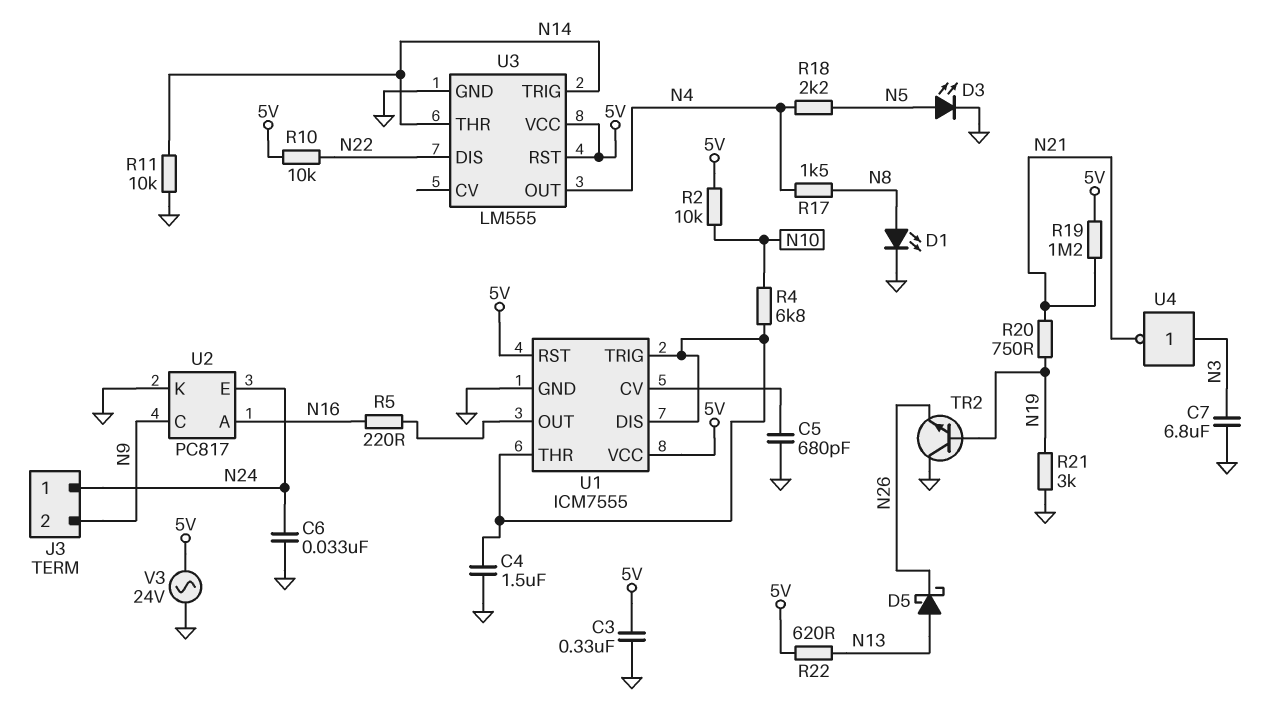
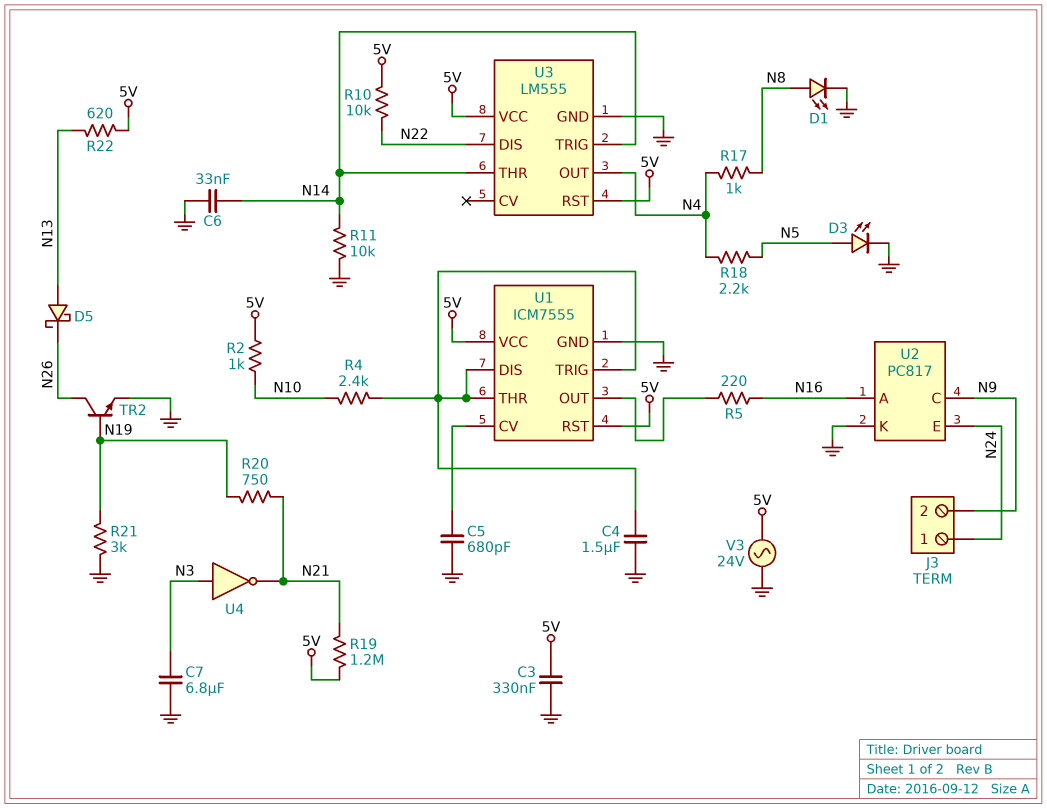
C6: 33nF (GND, N24) -> 33nF (GND, N14)
R2: 10k (5V, N10) -> 1k (5V, N10)
R4: 6.8k (N10, U1/DIS) -> 2.4k (N10, U1/DIS)
R17: 1.5k (N4, N8) -> 1k (N4, N8)
TR2: NPN (B N19, C GND, E N26) -> NPN (B N19, C N26, E GND)

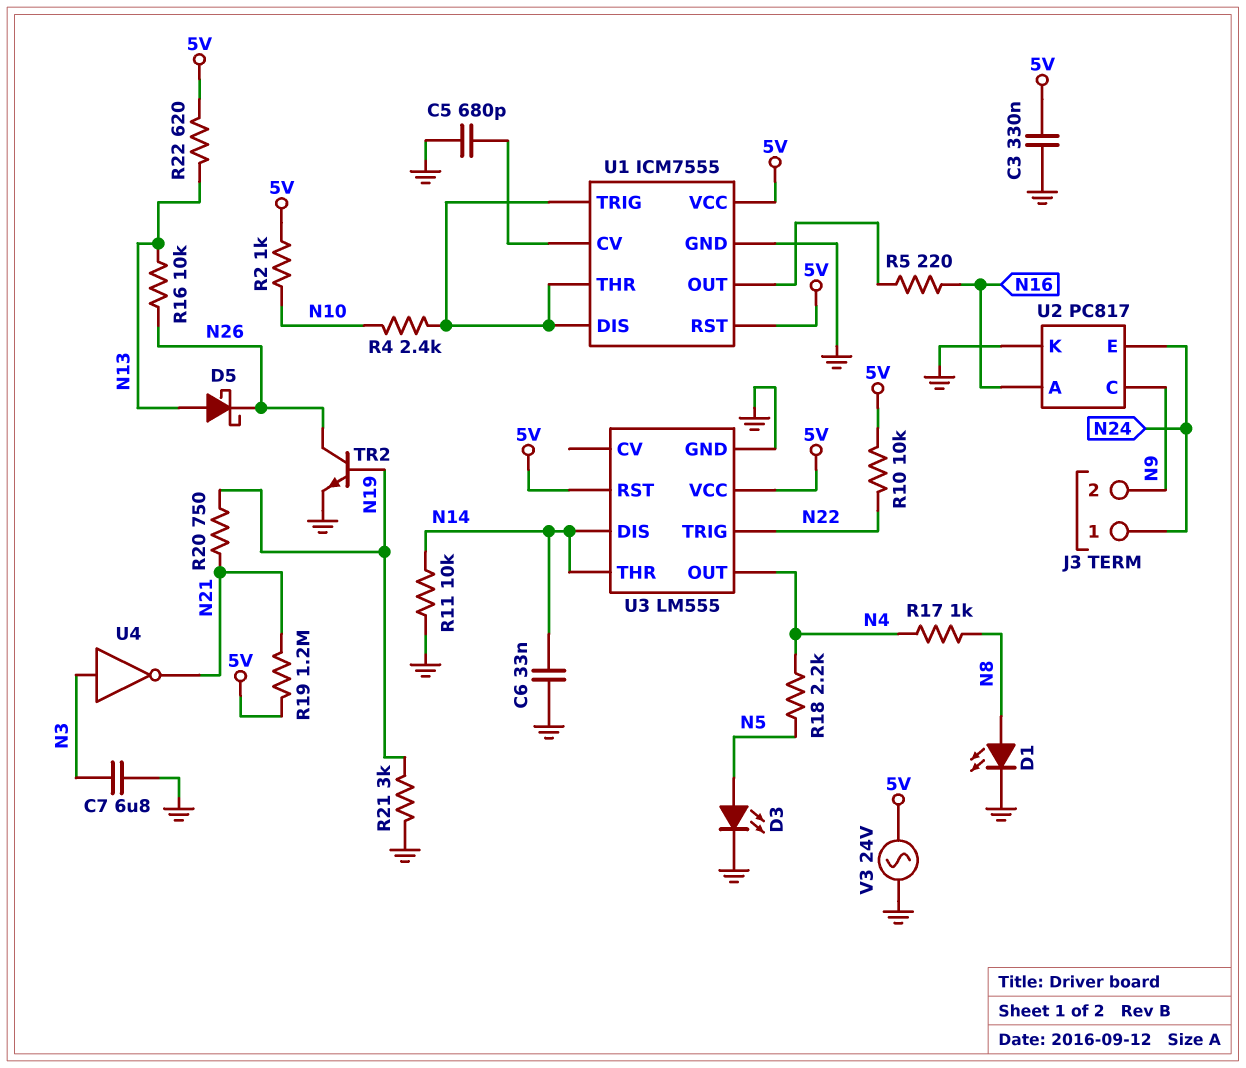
C4: 1.5uF (GND, U1/DIS) -> none
R16: none -> 10k (N13, N26)
U3 pin DIS: N22 -> N14
U3 pin TRIG: N14 -> N22

